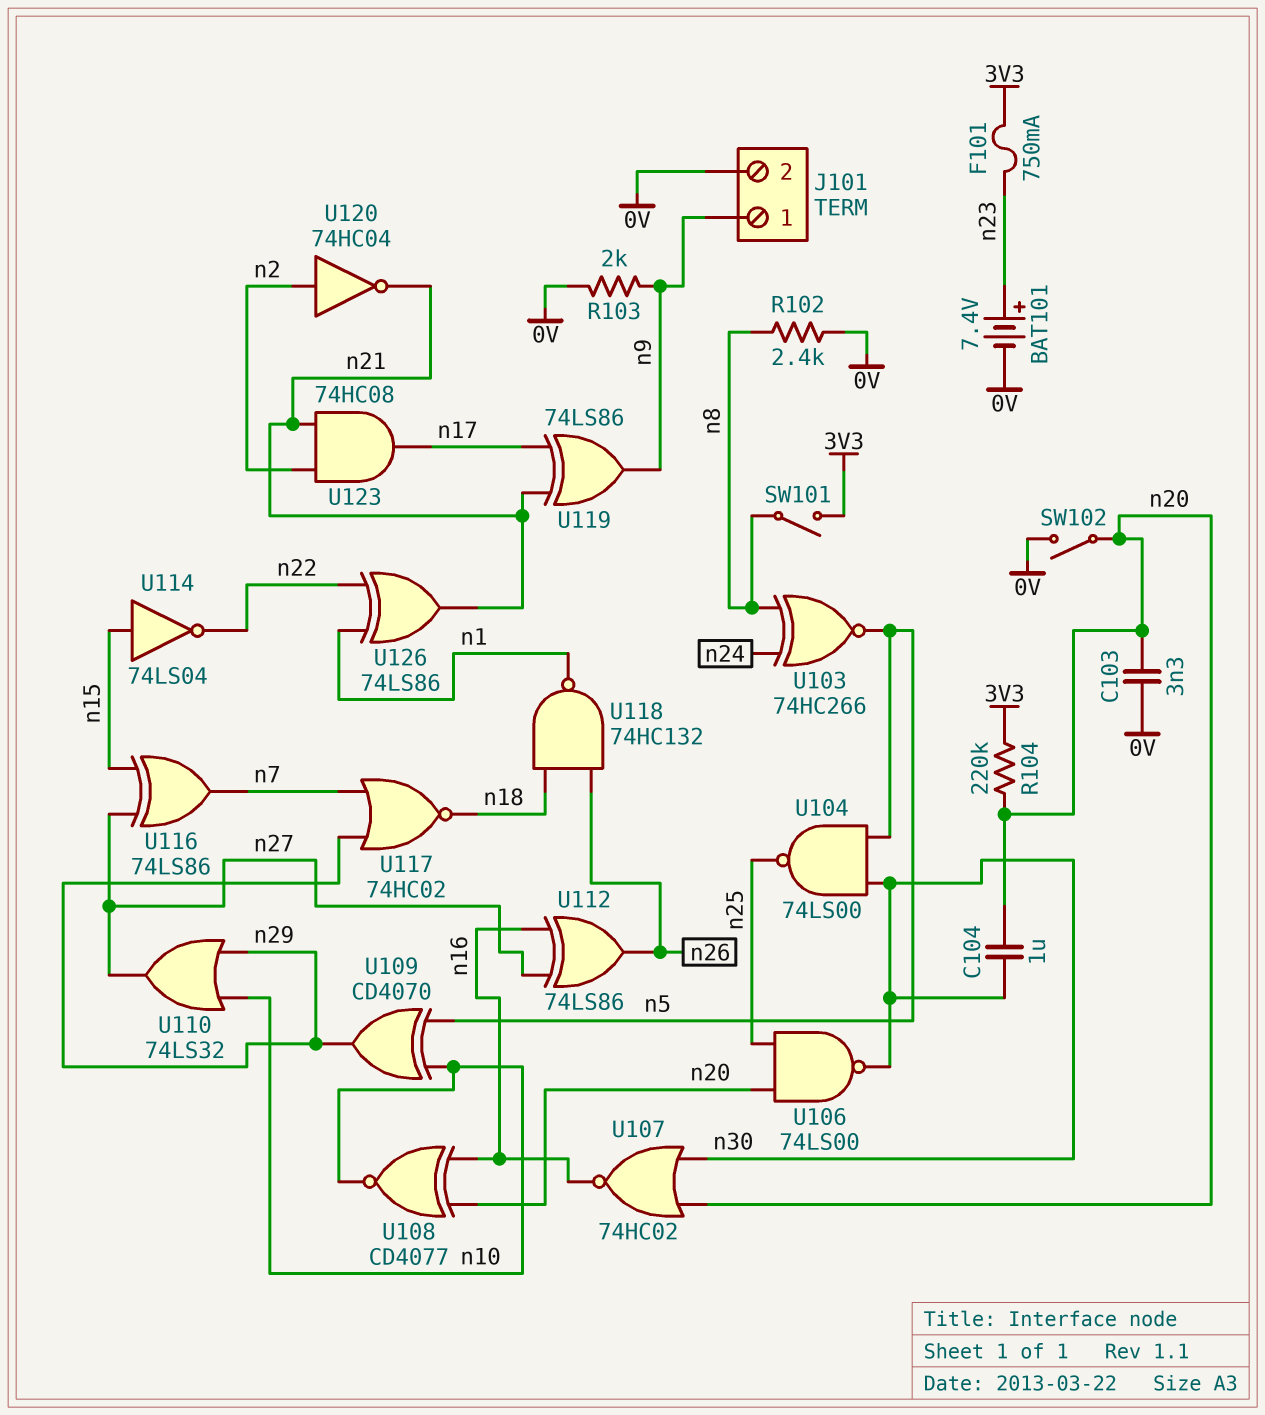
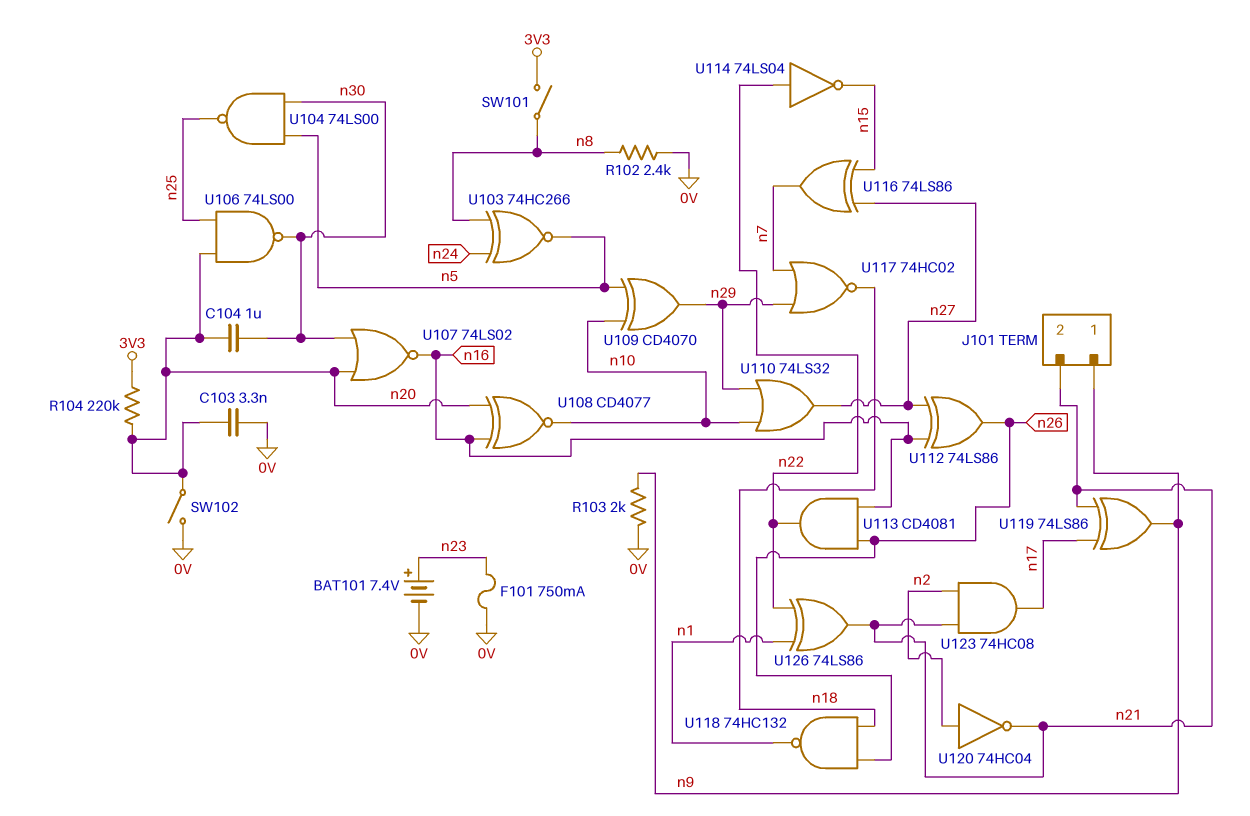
F101: 750mA (3V3, n23) -> 750mA (0V, n23)
J101 pin 2: 0V -> n21
U107: NOR 74HC02 (in n20, in n30, out n16) -> NOR 74LS02 (in n20, in n30, out n16)
U113: none -> AND CD4081 (in n16, in n26, out n22)
U114: NOT 74LS04 (in n15, out n22) -> NOT 74LS04 (in n22, out n15)

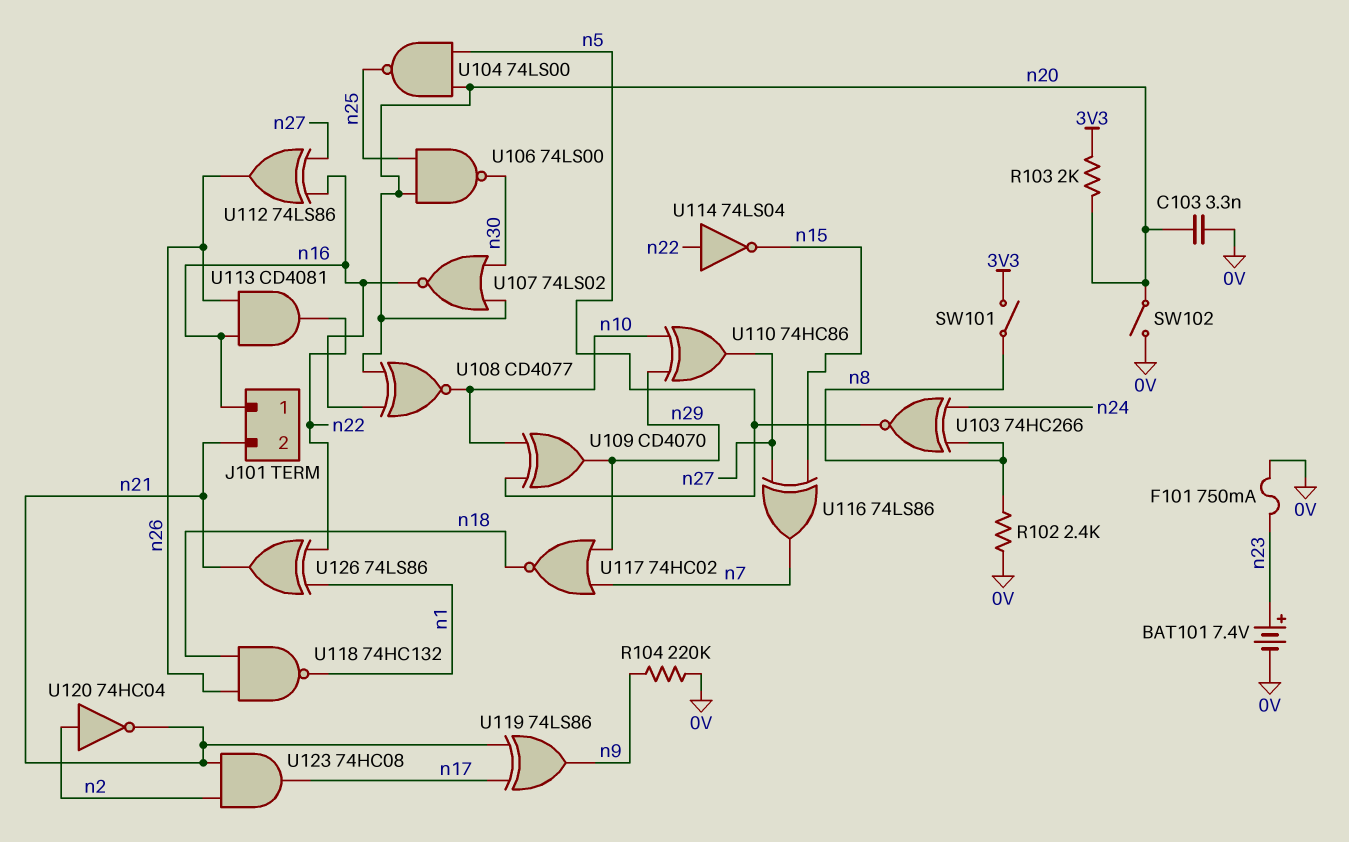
C104: 1uF (n20, n30) -> none
J101 pin 1: n9 -> n16
R103: 2k (0V, n9) -> 2k (3V3, n20)
R104: 220k (3V3, n20) -> 220k (0V, n9)
U104: NAND 74LS00 (in n5, in n30, out n25) -> NAND 74LS00 (in n5, in n20, out n25)
U110: OR 74LS32 (in n10, in n29, out n27) -> XOR 74HC86 (in n10, in n29, out n27)

